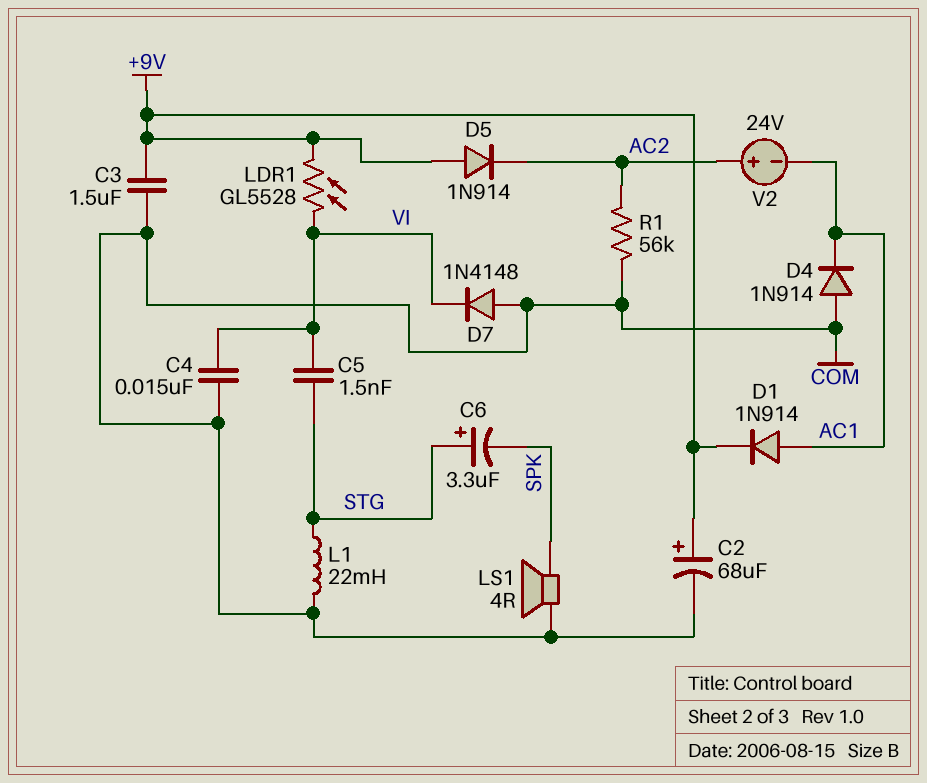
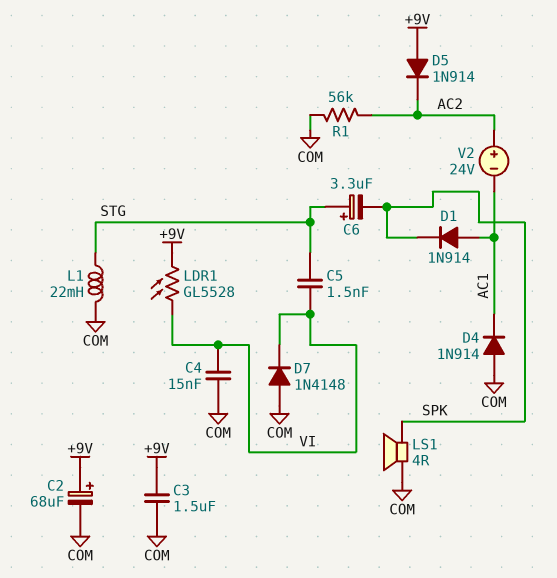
D1: diode 1N914 (A AC1, K +9V) -> diode 1N914 (A AC1, K SPK)

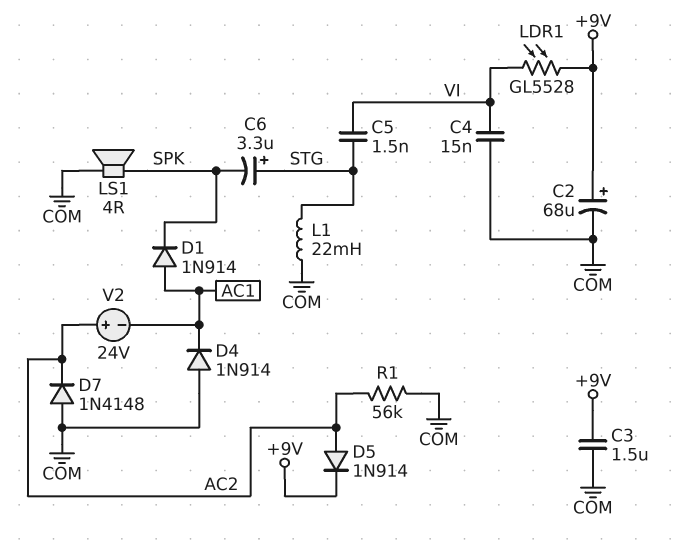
D5: diode 1N914 (A +9V, K AC2) -> diode 1N914 (A AC2, K +9V)
D7: diode 1N4148 (A COM, K VI) -> diode 1N4148 (A COM, K AC2)

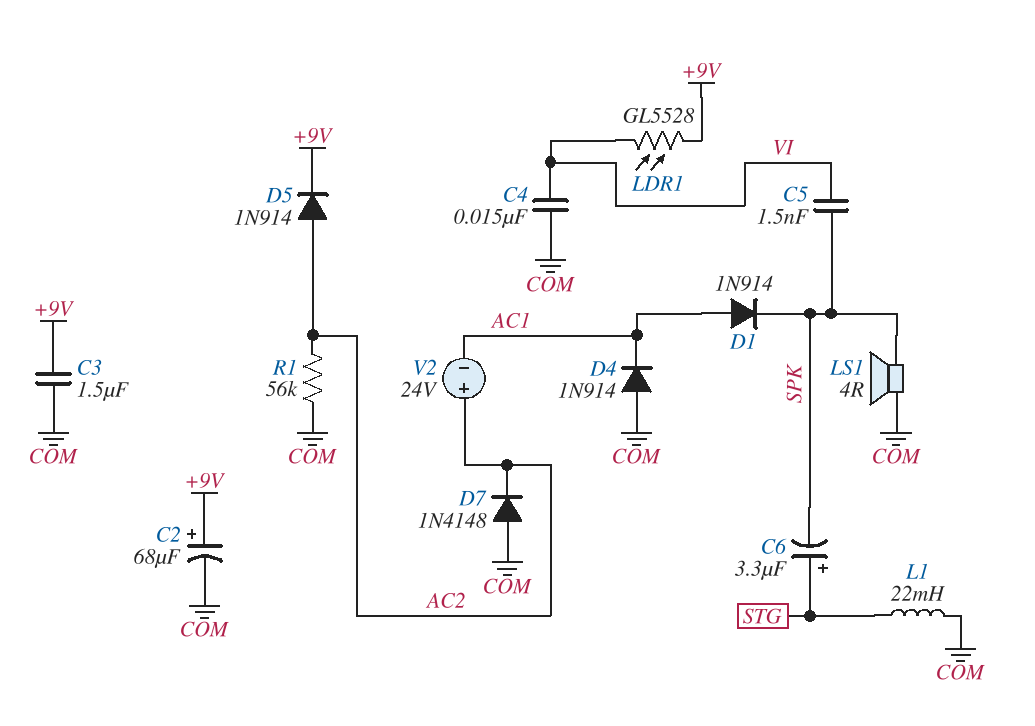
C5: 1.5nF (STG, VI) -> 1.5nF (SPK, VI)

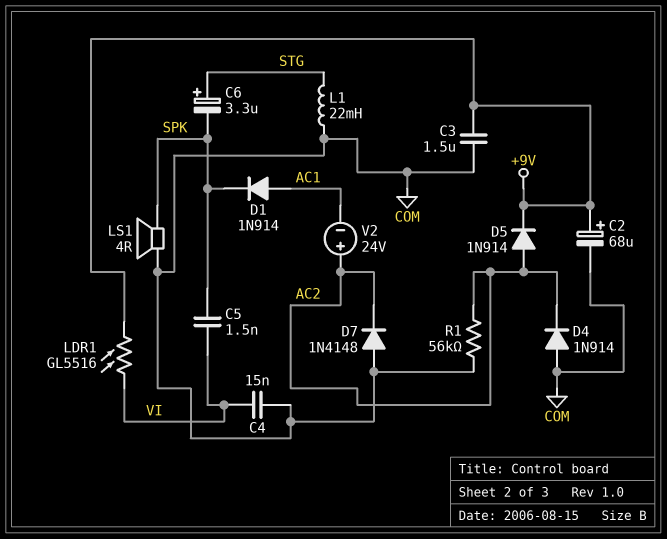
D4: diode 1N914 (A COM, K AC1) -> diode 1N914 (A COM, K AC2)
LDR1: GL5528 (+9V, VI) -> GL5516 (+9V, VI)

